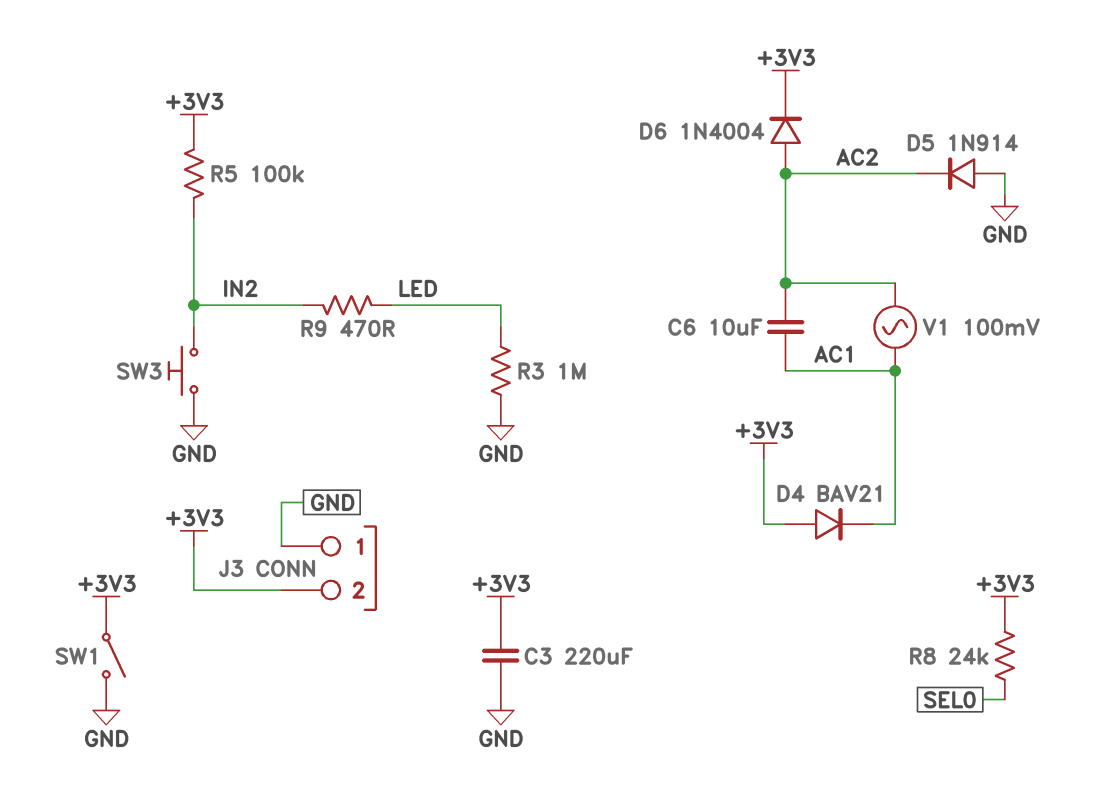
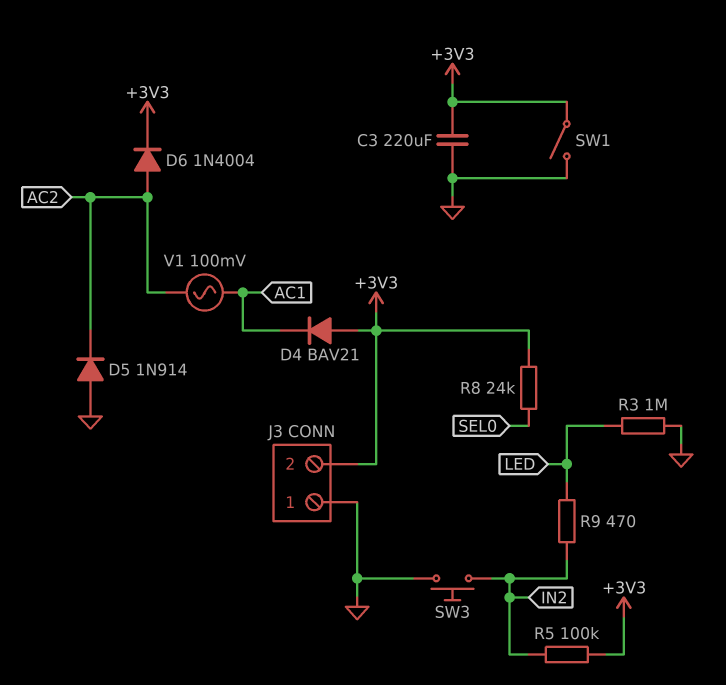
C6: 10uF (AC1, AC2) -> none

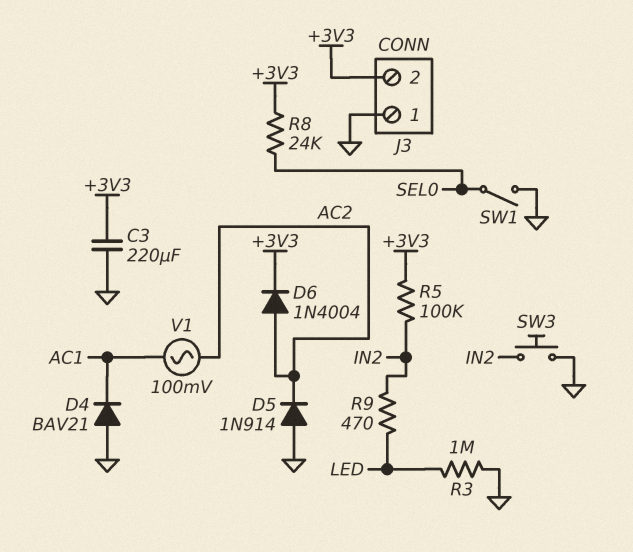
D4: diode BAV21 (A +3V3, K AC1) -> diode BAV21 (A GND, K AC1)
SW1: switch (+3V3, GND) -> switch (GND, SEL0)

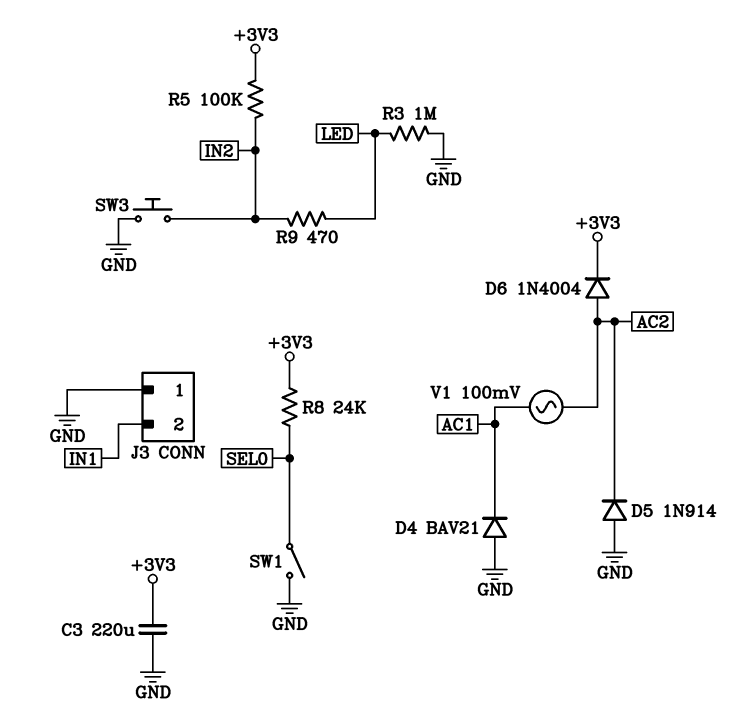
J3 pin 2: +3V3 -> IN1

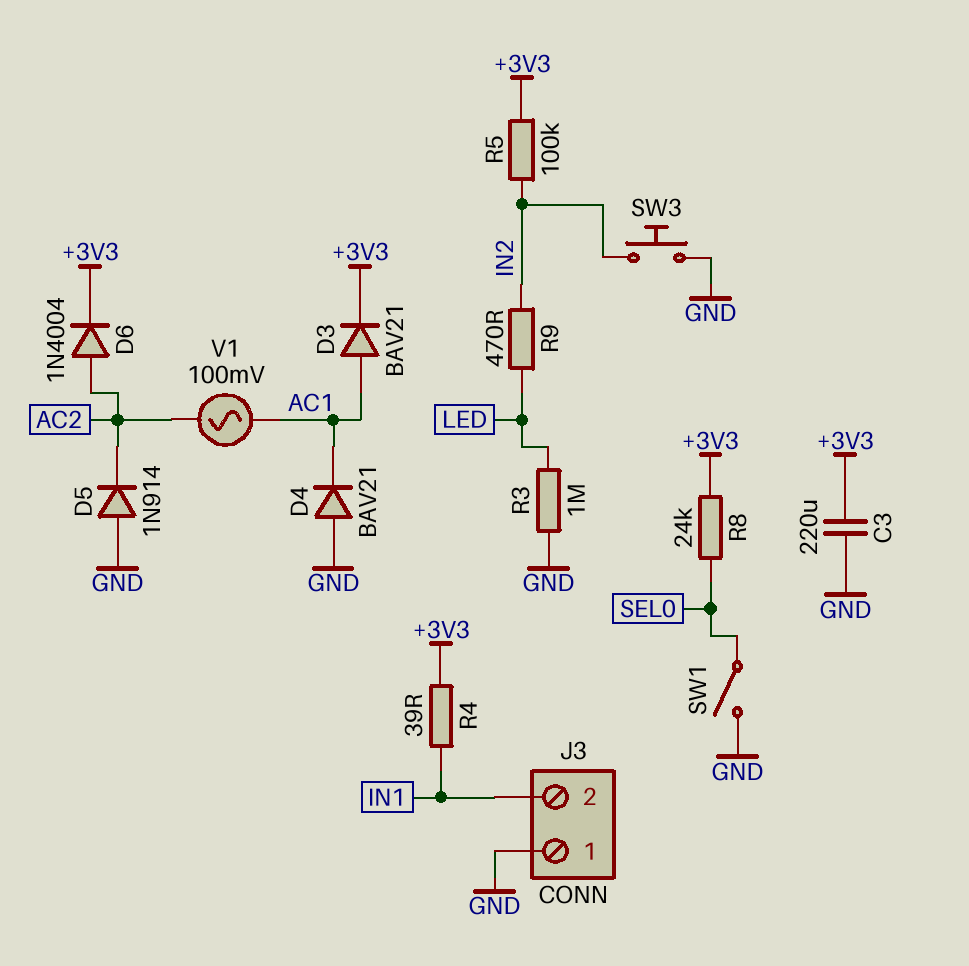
D3: none -> diode BAV21 (A AC1, K +3V3)
R4: none -> 39 (+3V3, IN1)

